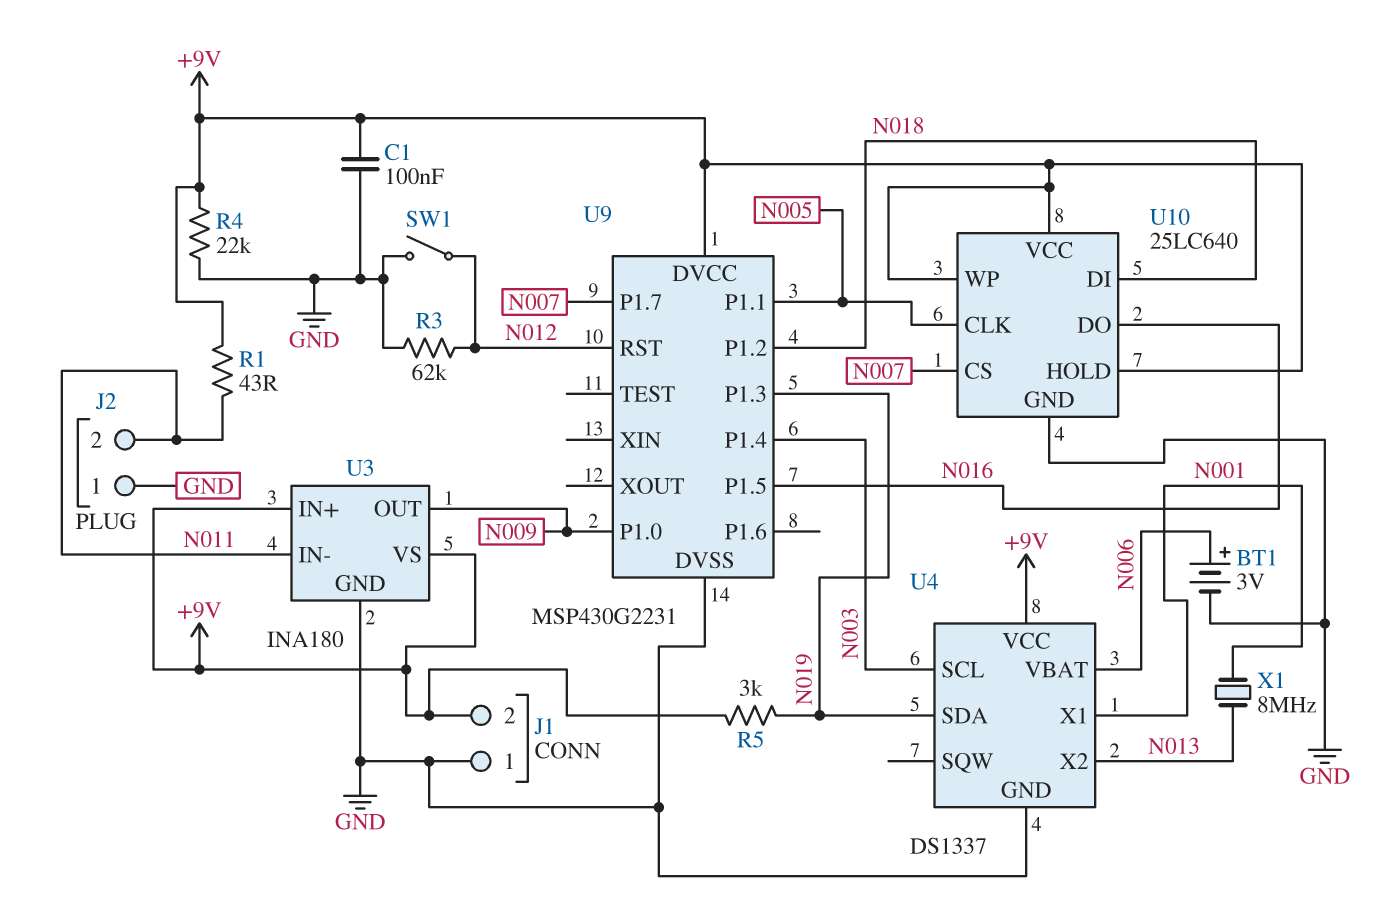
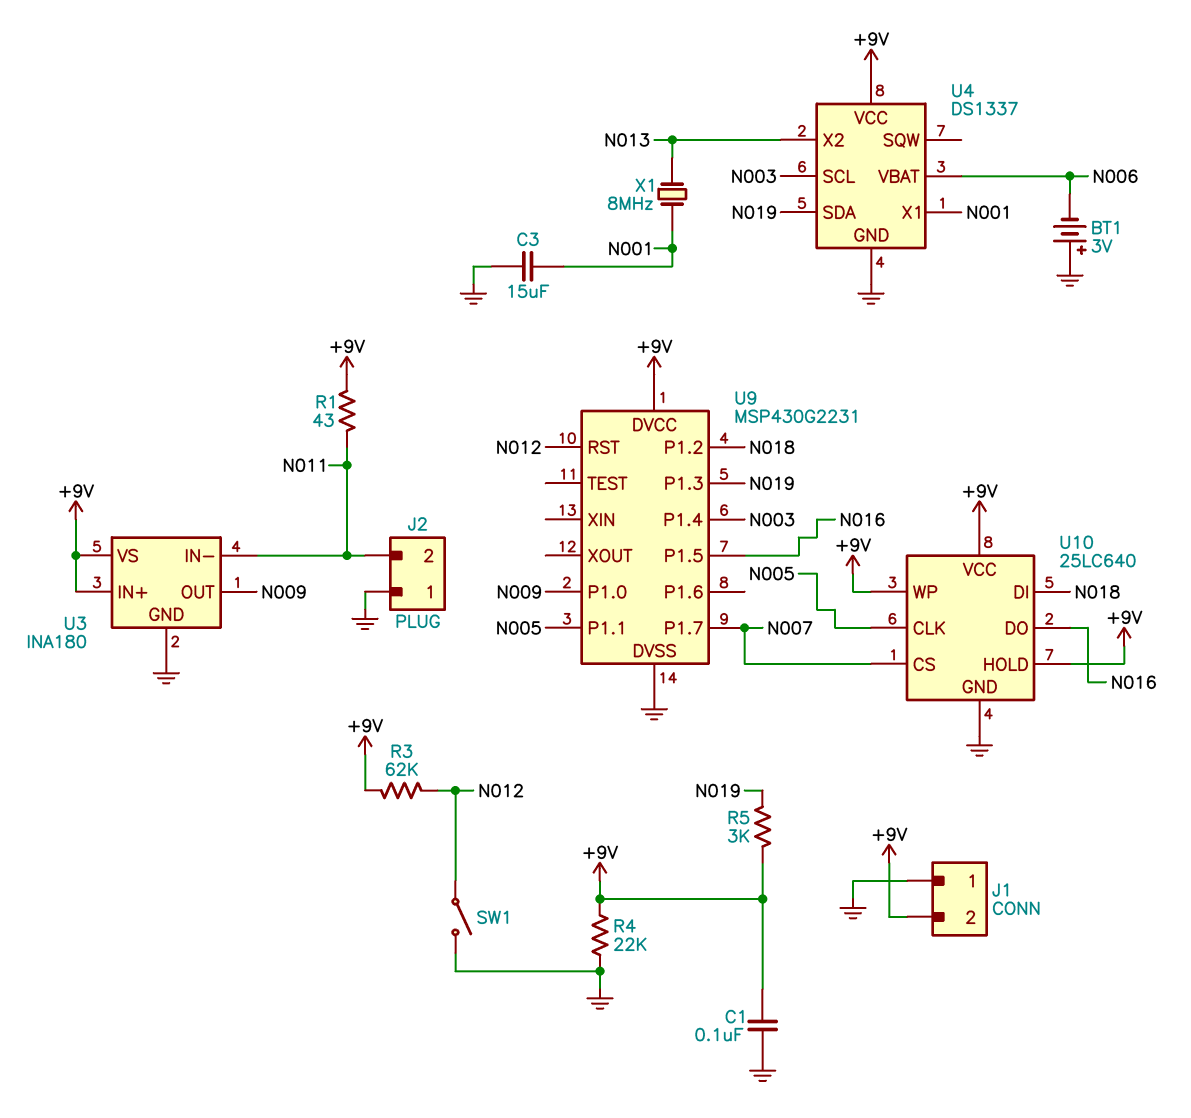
BT1: 3V (plus N006, minus GND) -> 3V (plus GND, minus N006)
C3: none -> 15uF (GND, N001)
R3: 62k (GND, N012) -> 62k (+9V, N012)

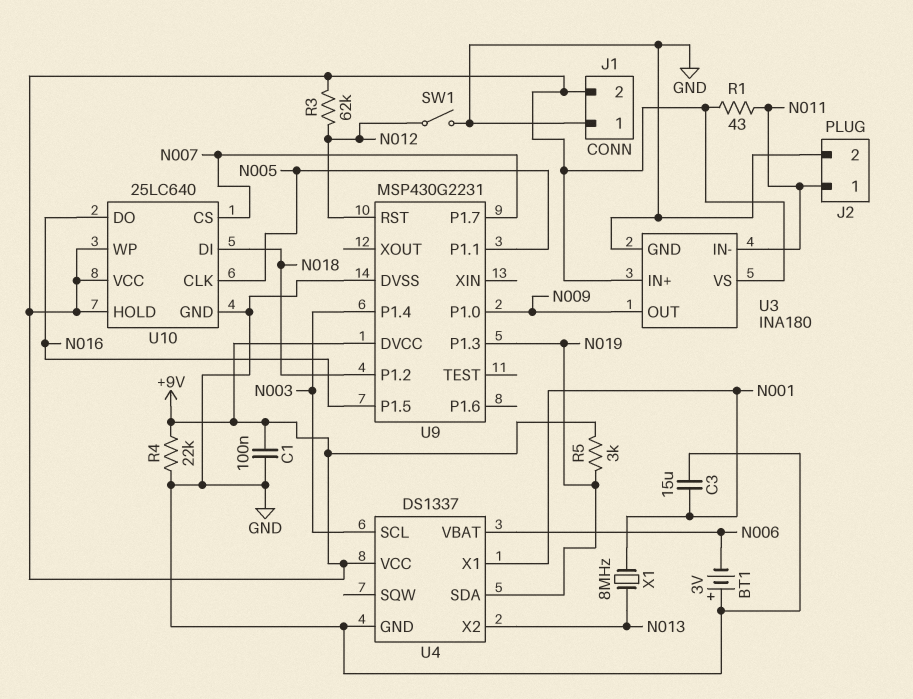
J2 pin 1: GND -> N011
J2 pin 2: N011 -> GND

